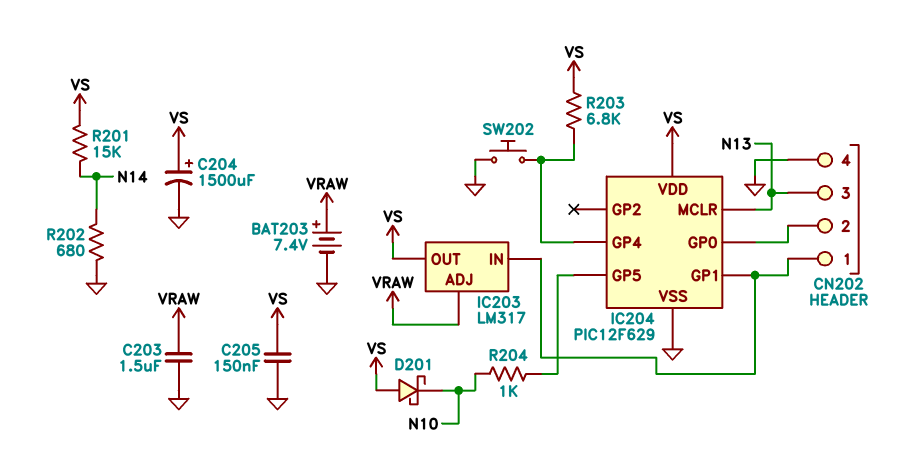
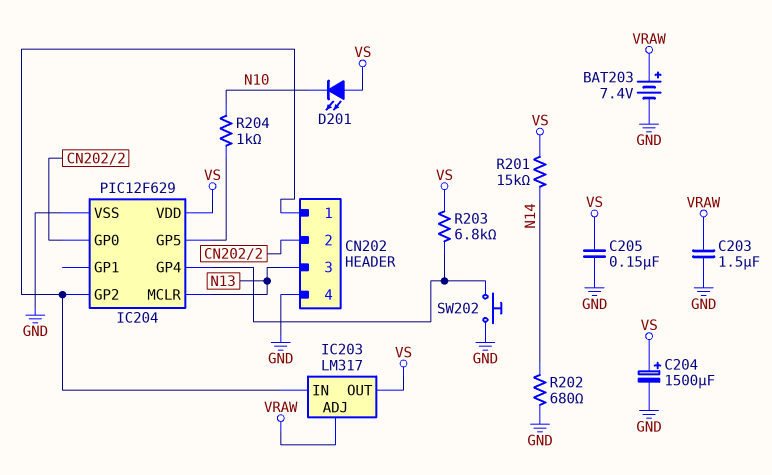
D201: schottky (A VS, K N10) -> LED (A VS, K N10)
IC204 pin GP1: CN202/1 -> none
IC204 pin GP2: none -> CN202/1

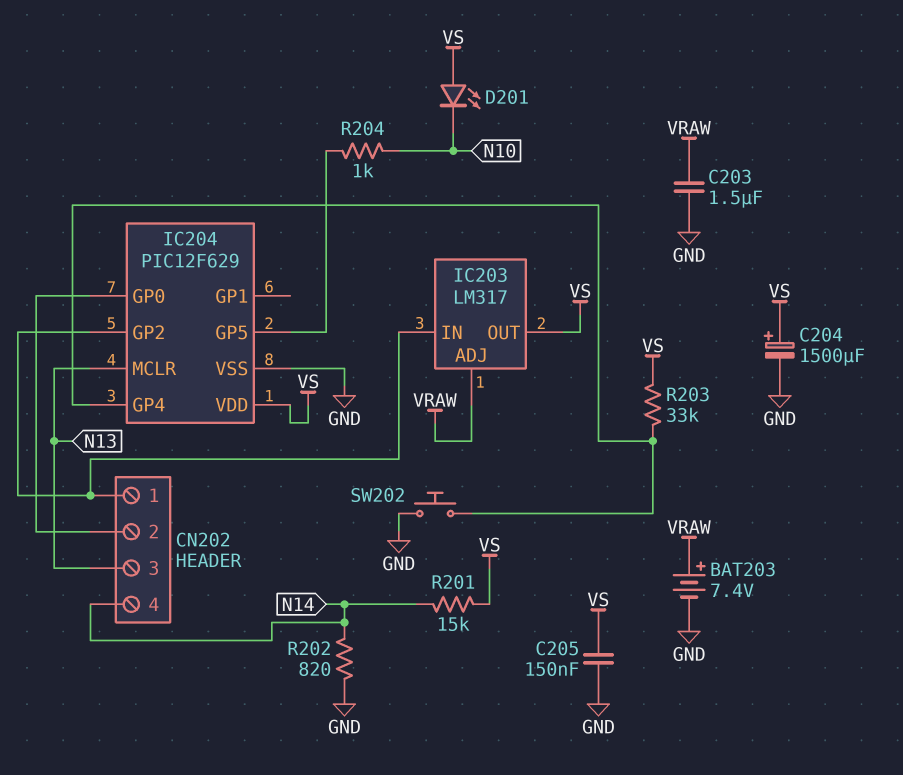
CN202 pin 4: GND -> N14
R202: 680 (GND, N14) -> 820 (GND, N14)
R203: 6.8k (IC204/GP4, VS) -> 33k (IC204/GP4, VS)

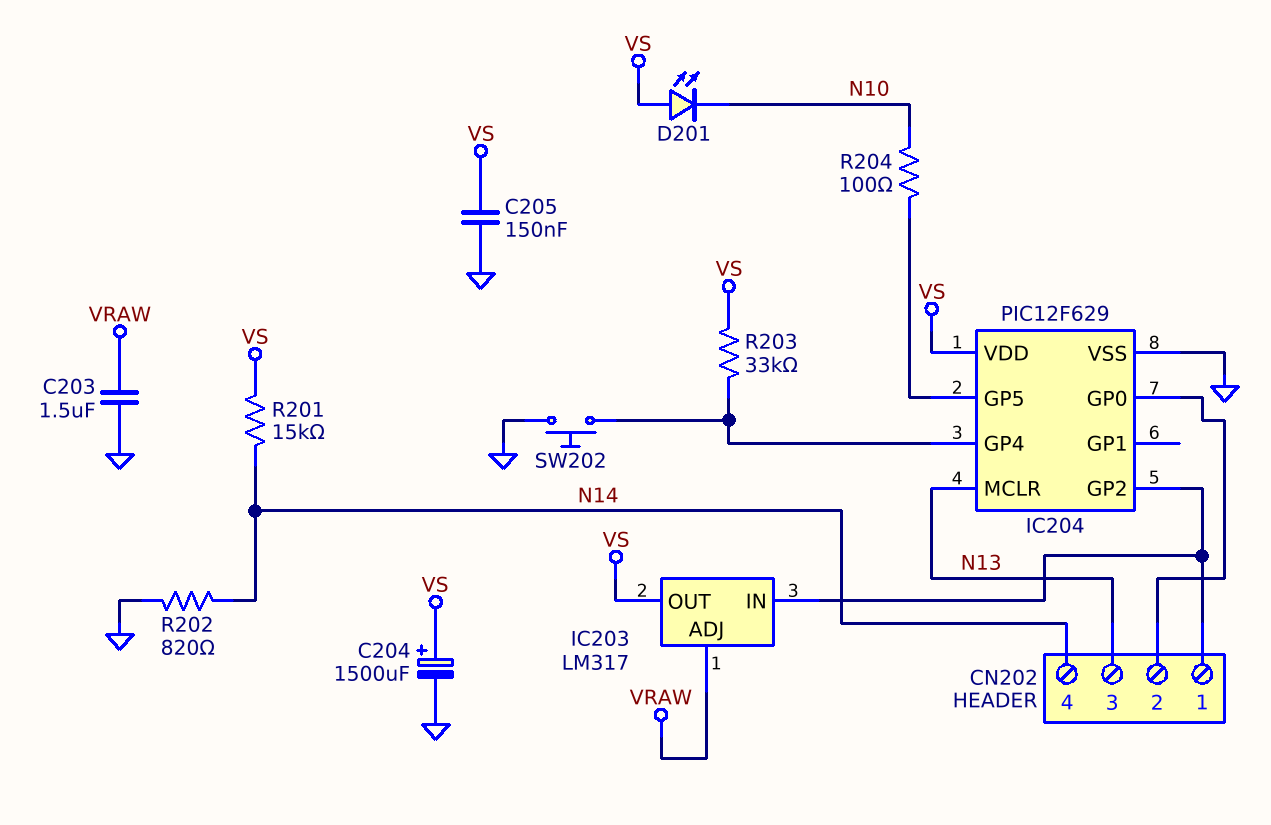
BAT203: 7.4V (plus VRAW, minus GND) -> none
R204: 1k (IC204/GP5, N10) -> 100 (IC204/GP5, N10)

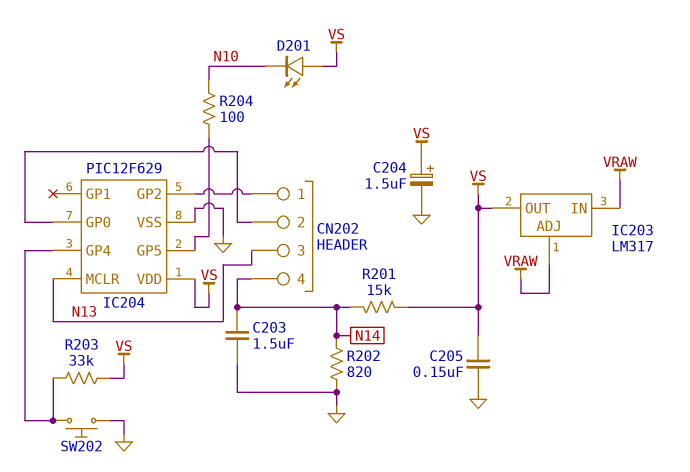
C203: 1.5uF (GND, VRAW) -> 1.5uF (GND, N14)
C204: 1500uF (plus VS, minus GND) -> 1.5uF (plus VS, minus GND)
IC203 pin IN: CN202/1 -> VRAW

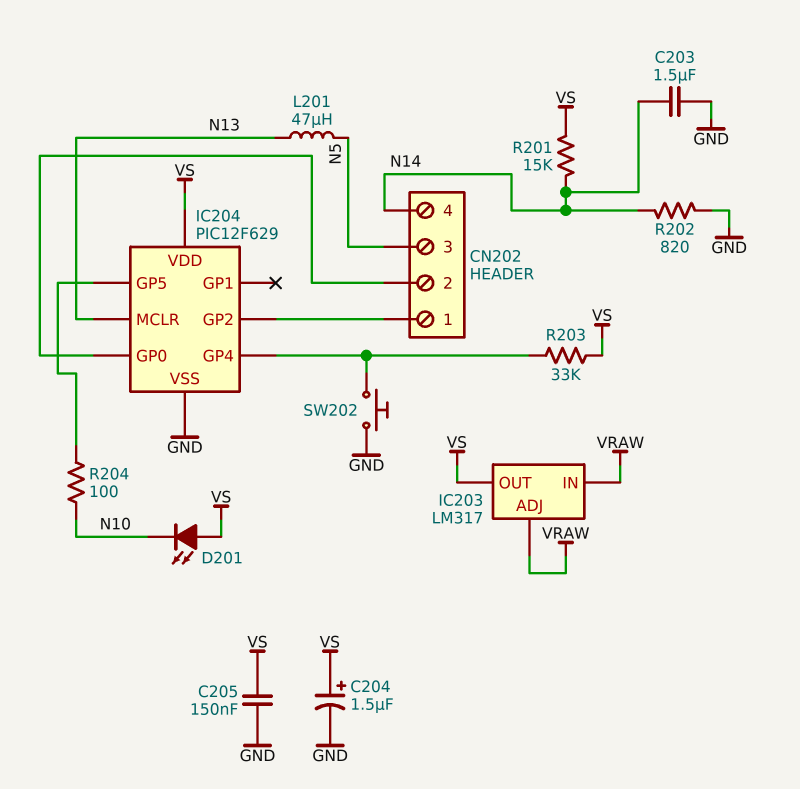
CN202 pin 3: N13 -> N5
L201: none -> 47uH (N5, N13)

